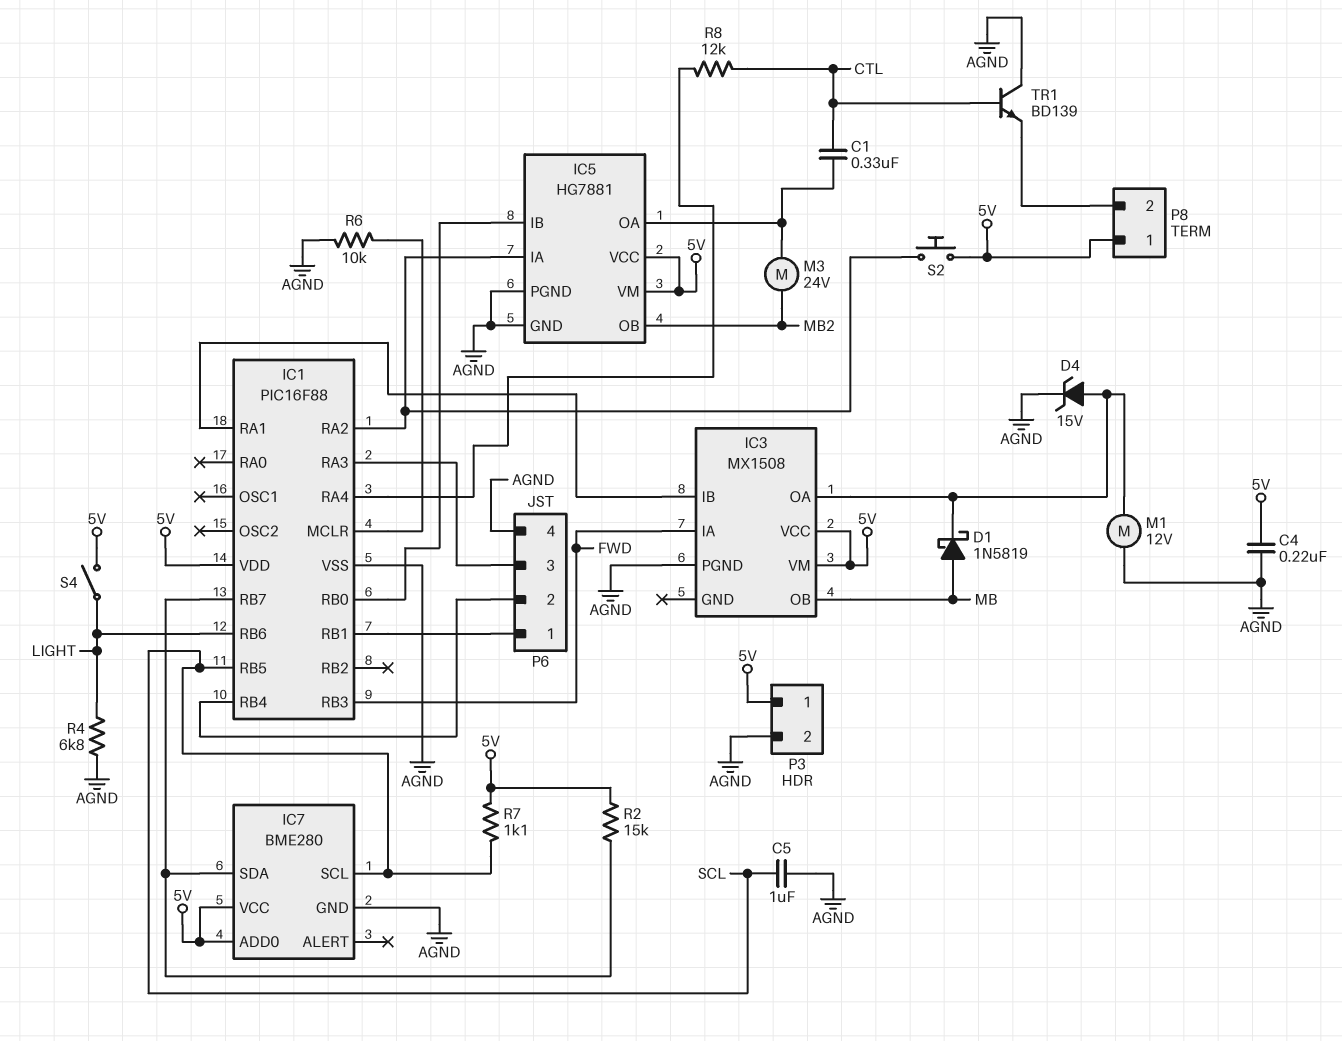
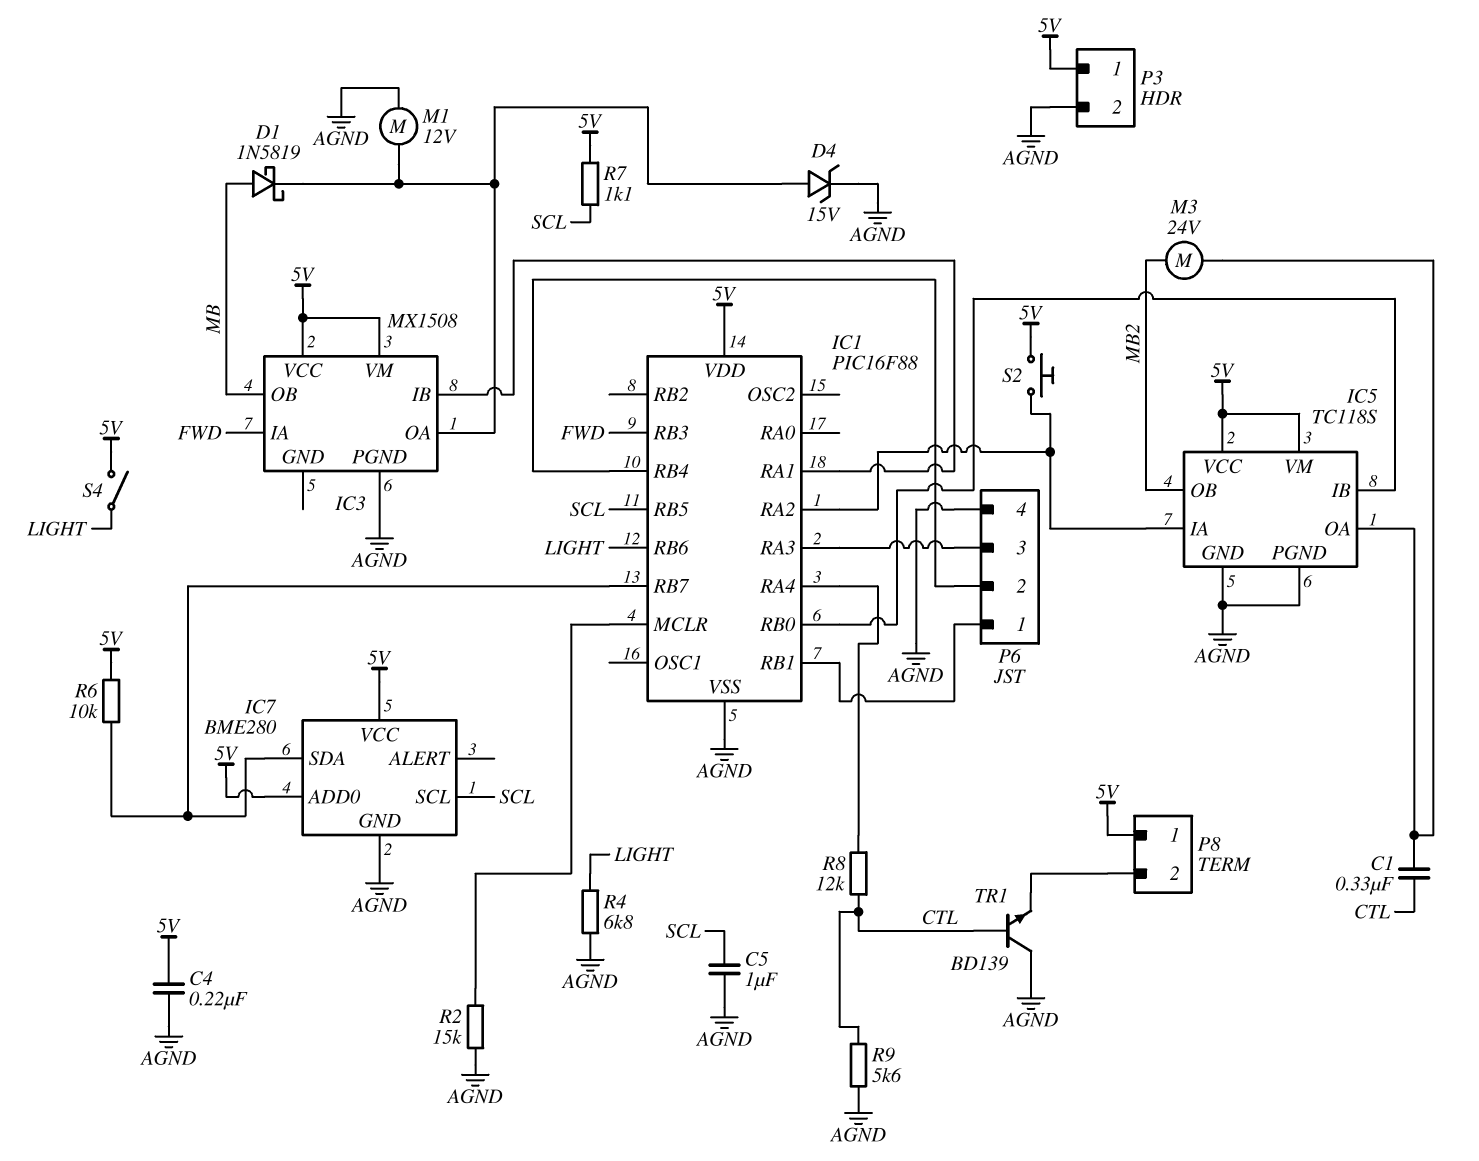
IC5: HG7881 -> TC118S
R2: 15k (5V, IC1/RB7) -> 15k (AGND, IC1/MCLR)
R6: 10k (AGND, IC1/MCLR) -> 10k (5V, IC1/RB7)
R9: none -> 5.6k (AGND, CTL)

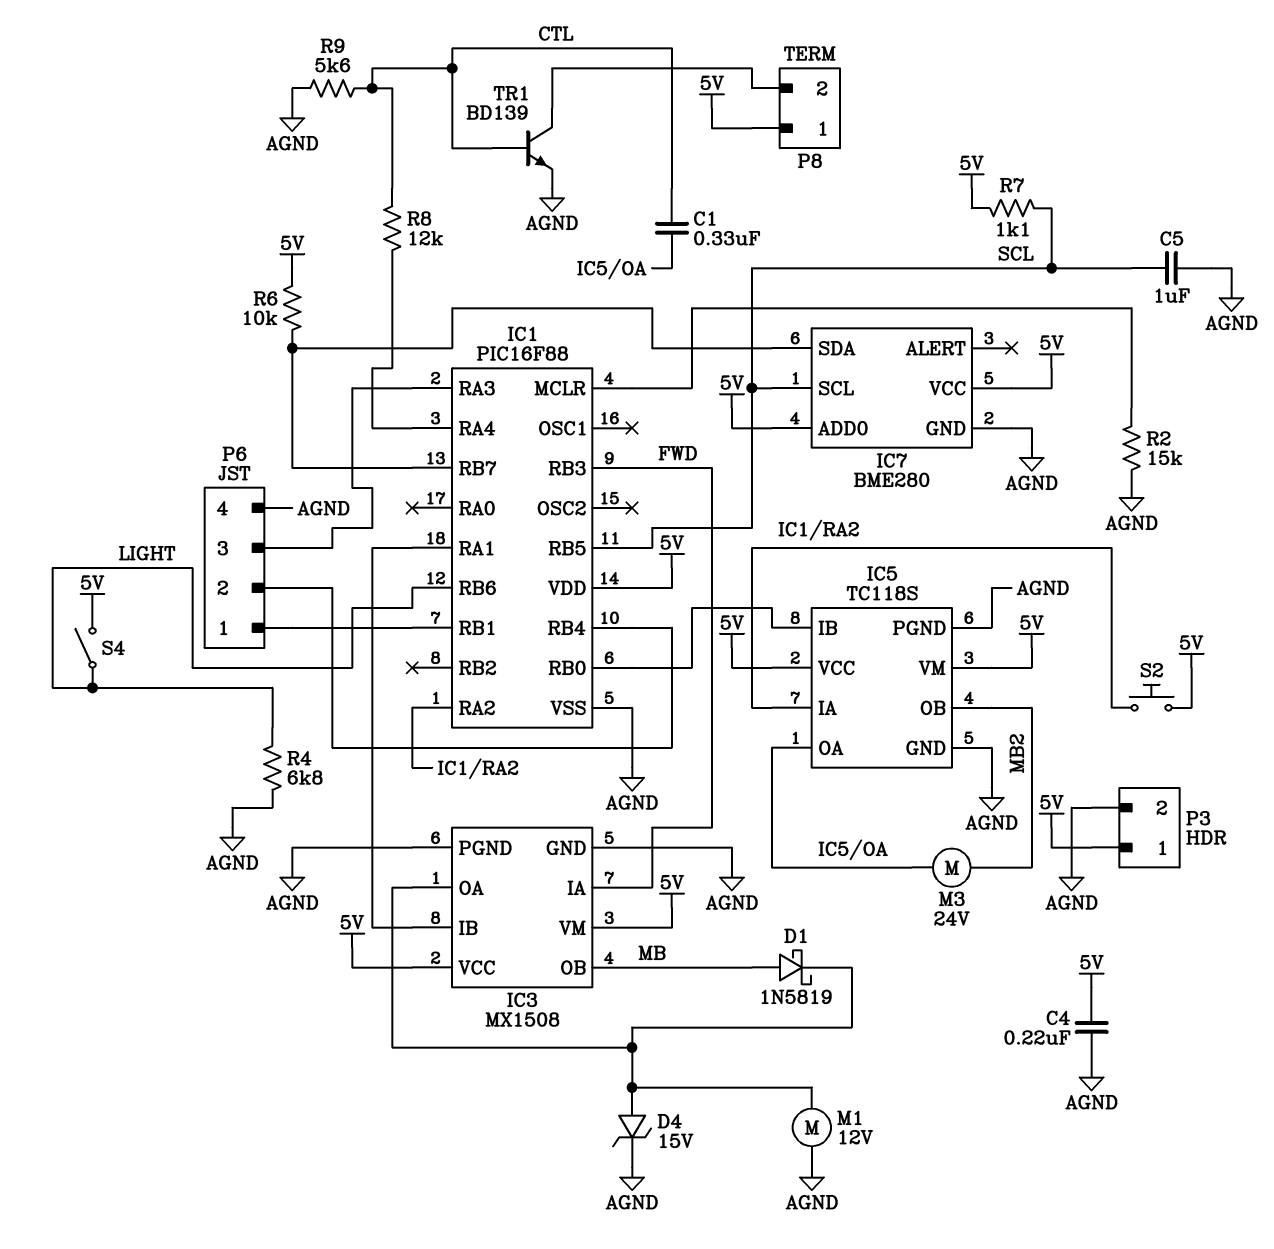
IC3 pin GND: none -> AGND
TR1: NPN BD139 (B CTL, C AGND, E P8/2) -> NPN BD139 (B CTL, C P8/2, E AGND)

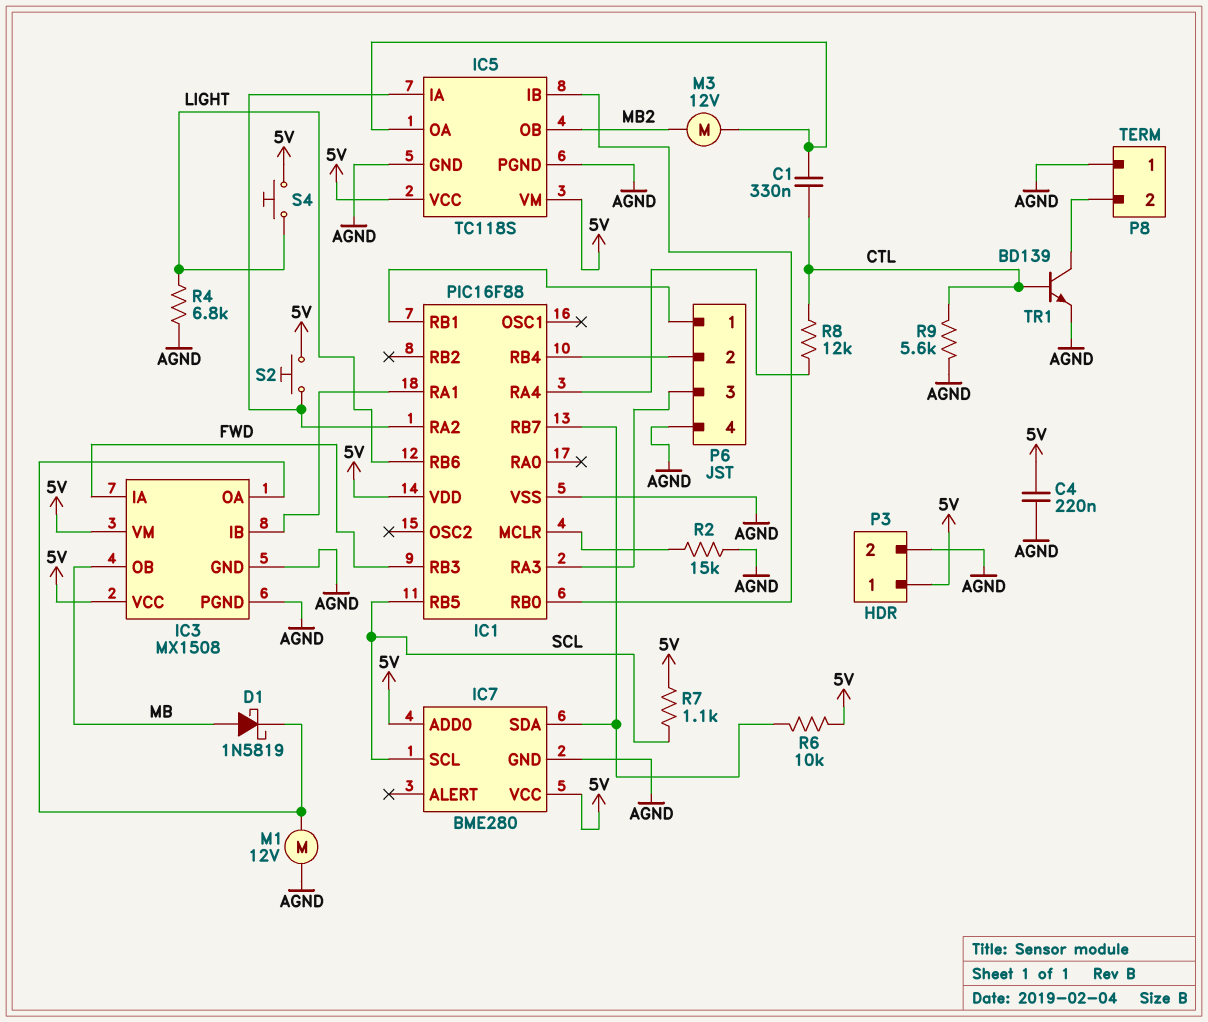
C5: 1uF (AGND, SCL) -> none
D4: zener 15V (A IC3/OA, K AGND) -> none
M3: motor 24V (IC5/OA, MB2) -> motor 12V (IC5/OA, MB2)
P8 pin 1: 5V -> AGND
S4: switch (5V, LIGHT) -> button (5V, LIGHT)

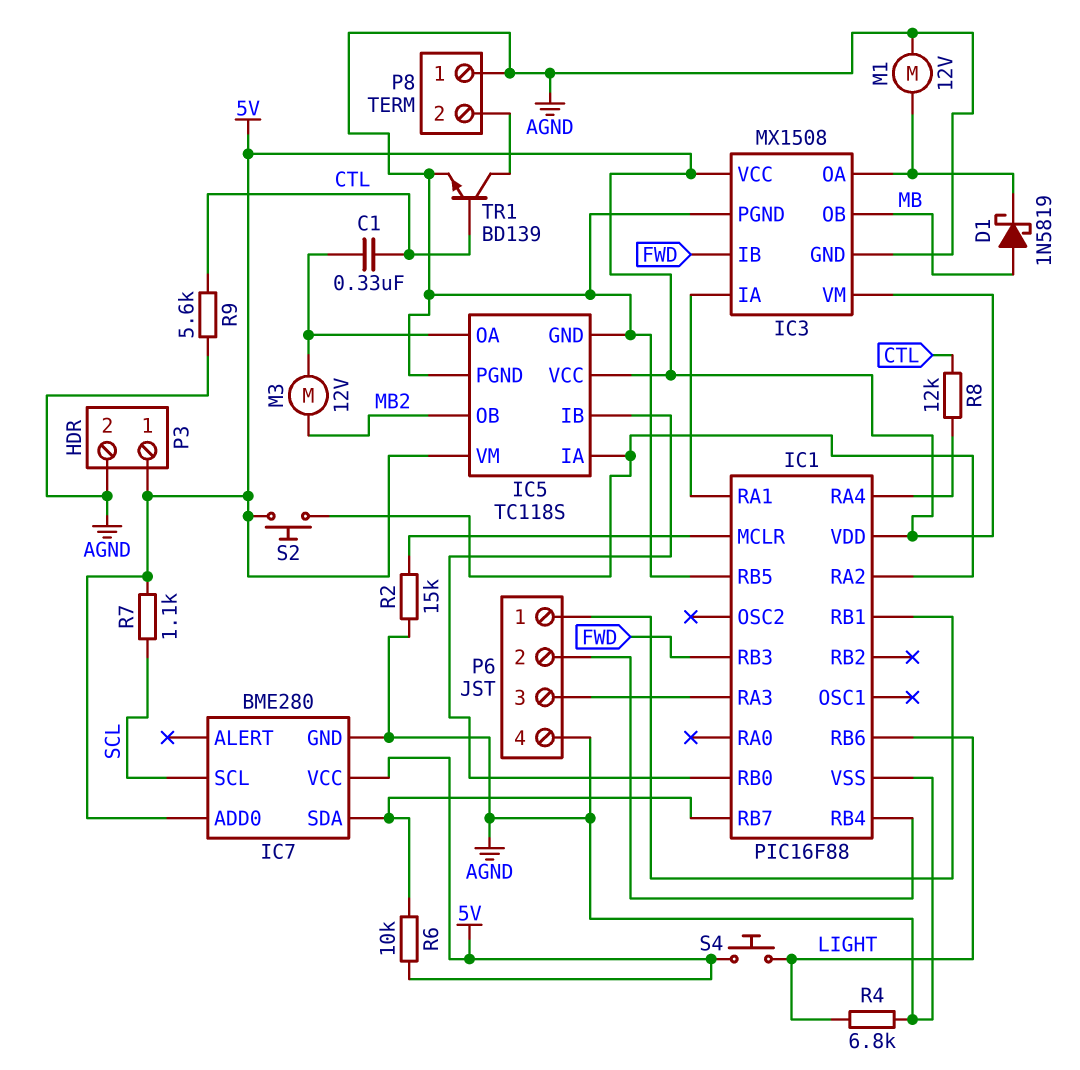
C4: 220nF (5V, AGND) -> none
IC1 pin RB5: SCL -> AGND
IC3 pin IA: FWD -> IC1/RA1
IC3 pin IB: IC1/RA1 -> FWD

